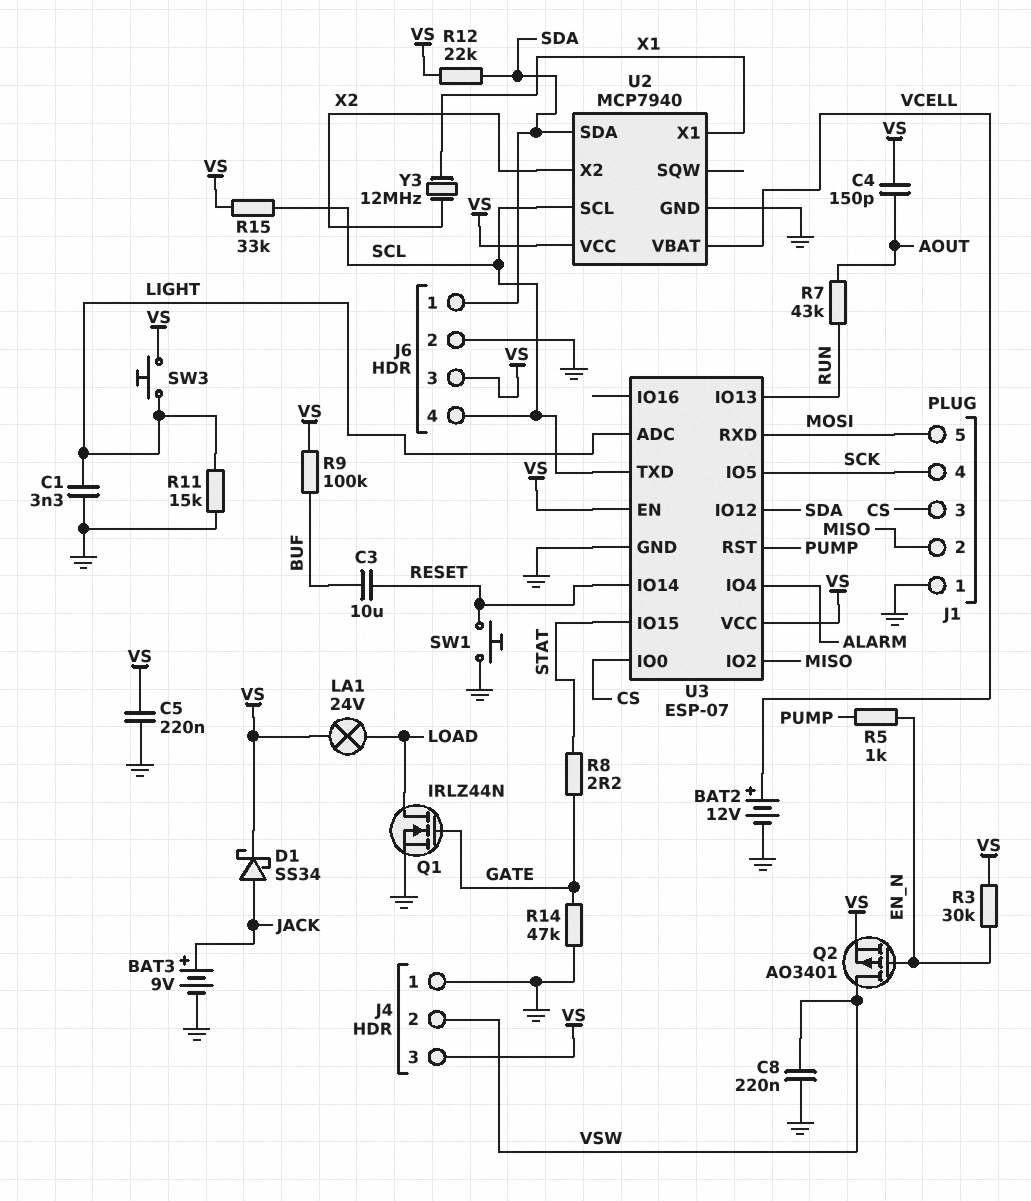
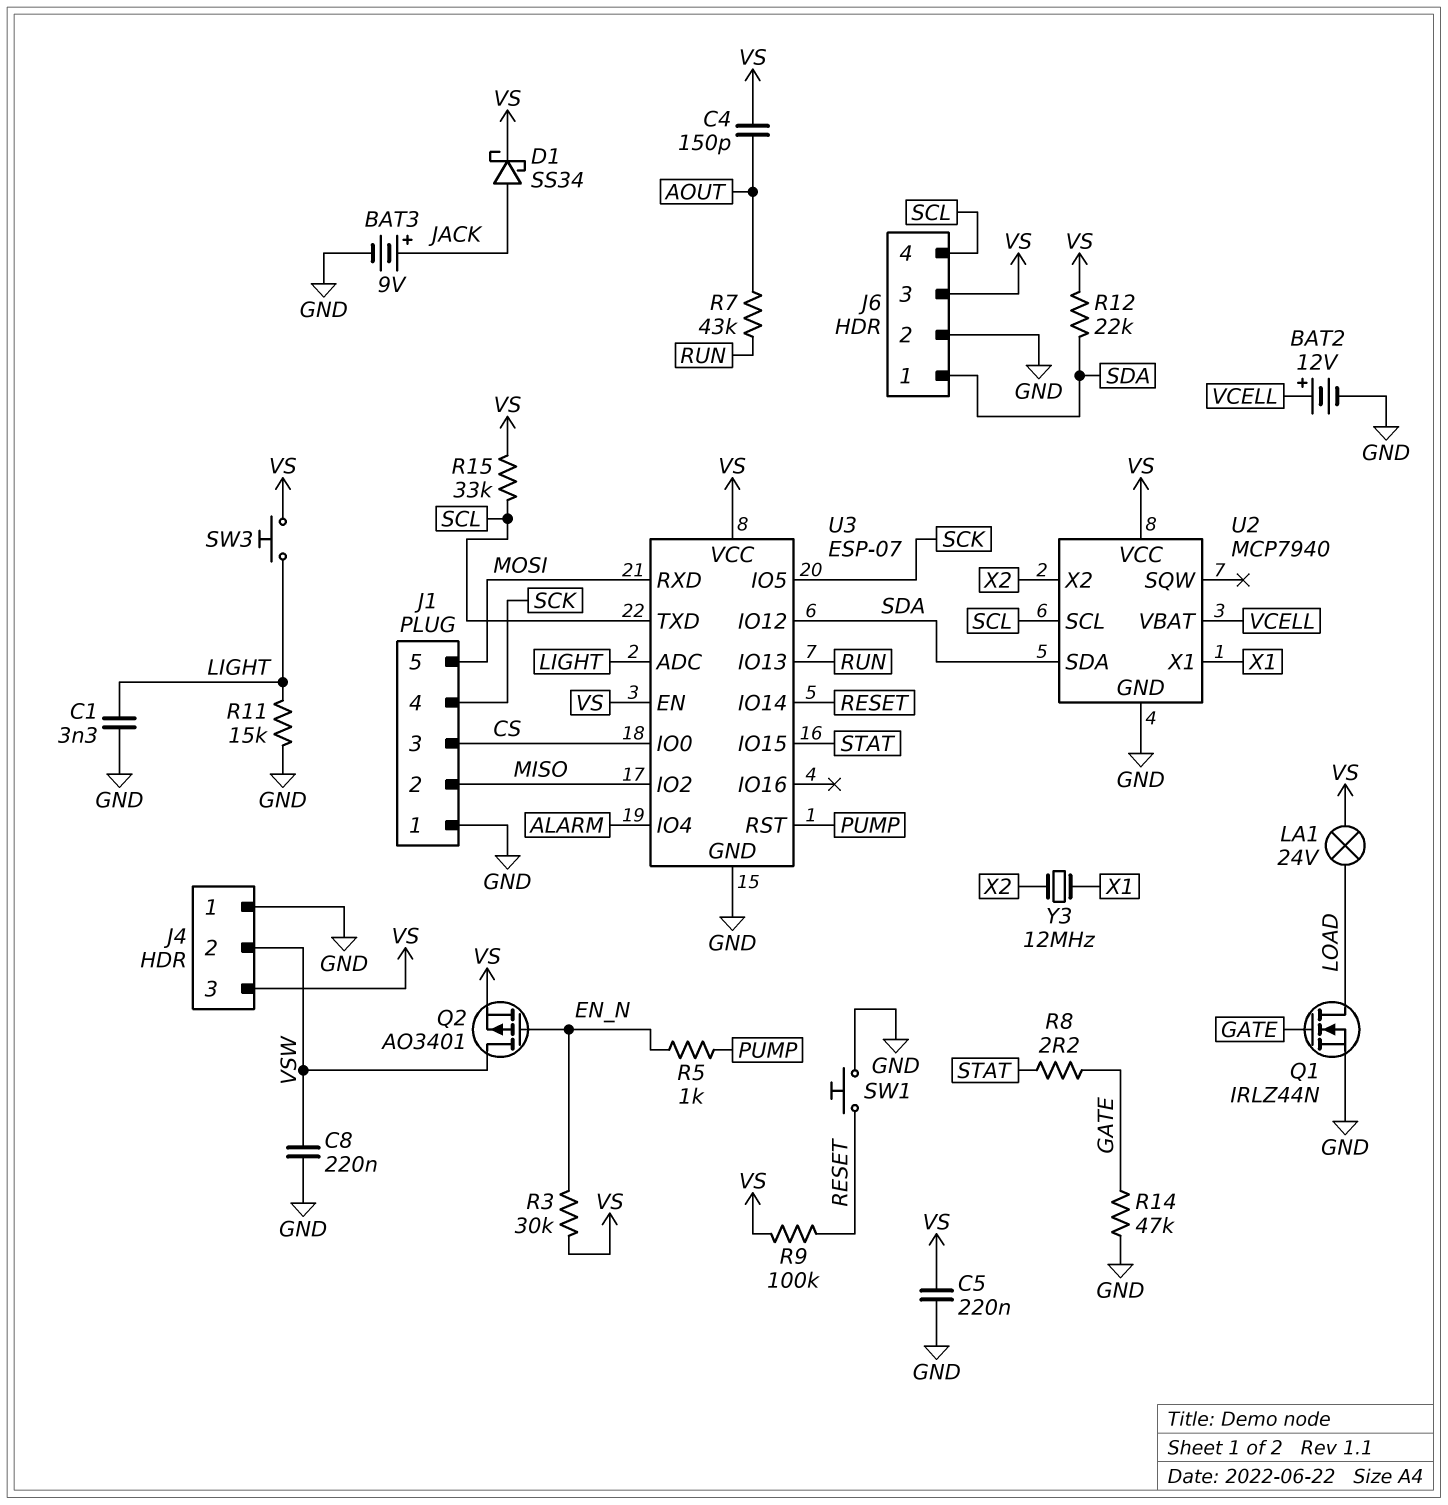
C3: 10uF (BUF, RESET) -> none
R9: 100k (BUF, VS) -> 100k (RESET, VS)

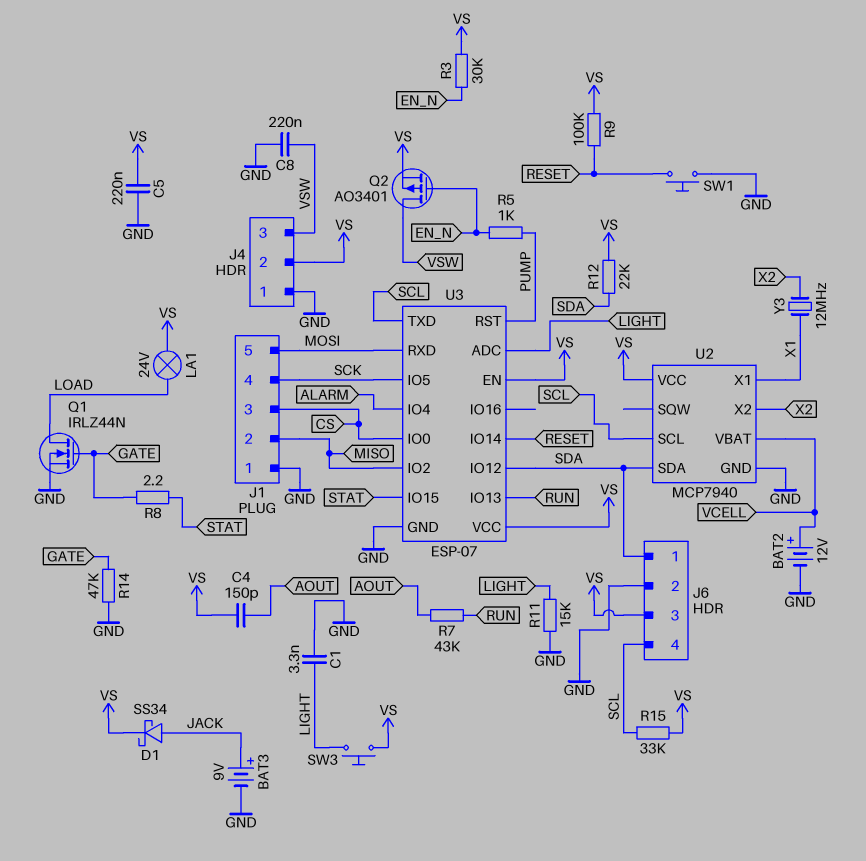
J4 pin 2: VSW -> VS
J4 pin 3: VS -> VSW

